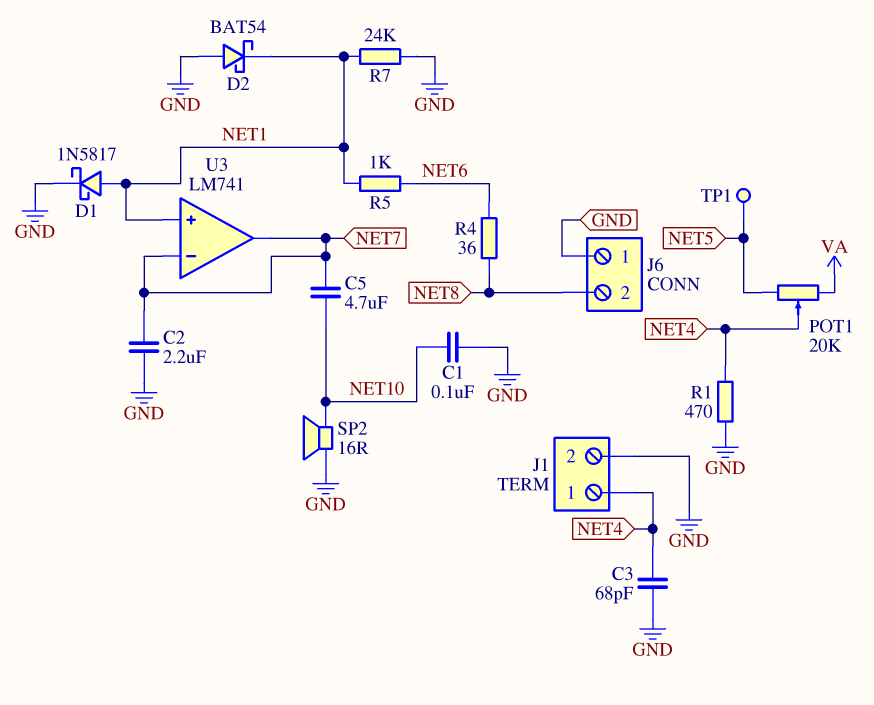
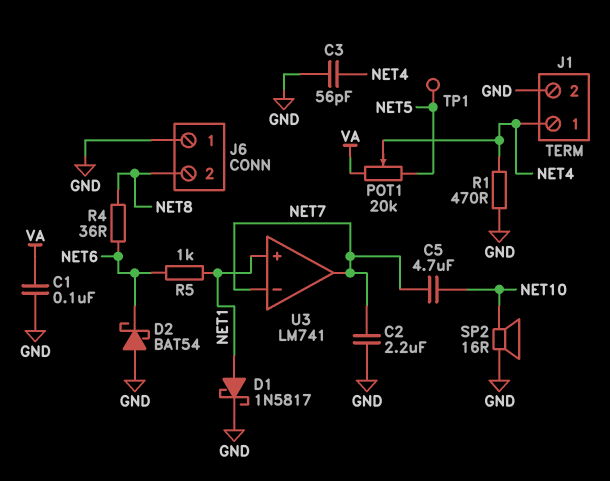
C1: 100nF (GND, NET10) -> 100nF (GND, VA)
C3: 68pF (GND, NET4) -> 56pF (GND, NET4)
D2: schottky BAT54 (A GND, K NET1) -> schottky BAT54 (A GND, K NET6)
R7: 24k (GND, NET1) -> none

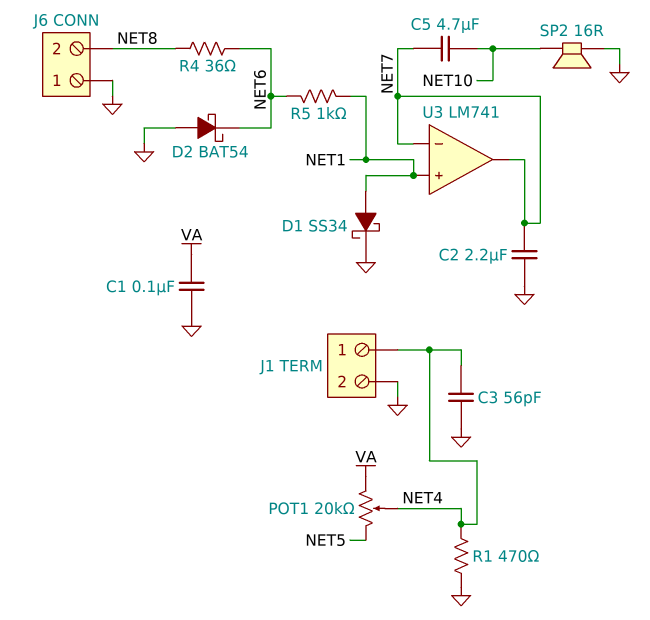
D1: schottky 1N5817 (A NET1, K GND) -> schottky SS34 (A NET1, K GND)
TP1: test point (NET5) -> none

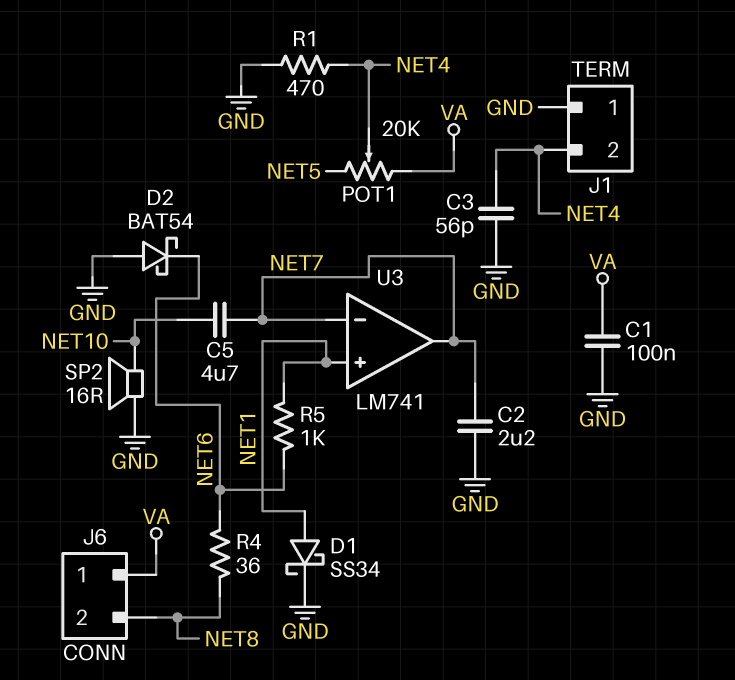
J1 pin 1: NET4 -> GND
J1 pin 2: GND -> NET4
J6 pin 1: GND -> VA

